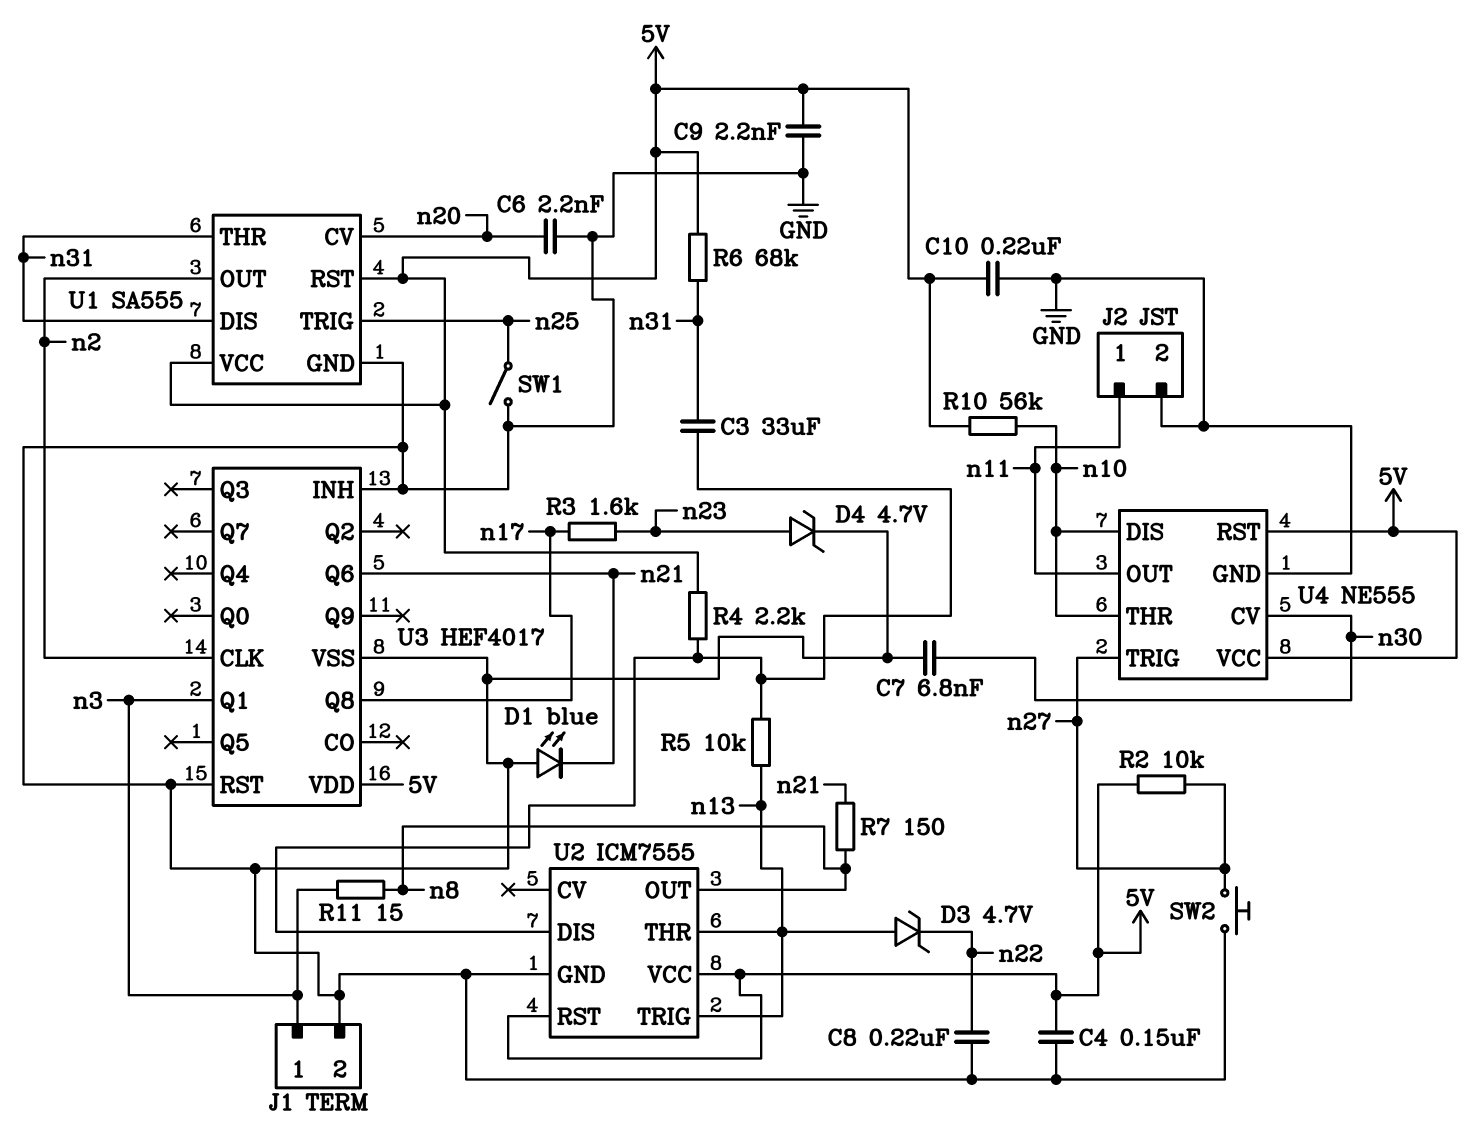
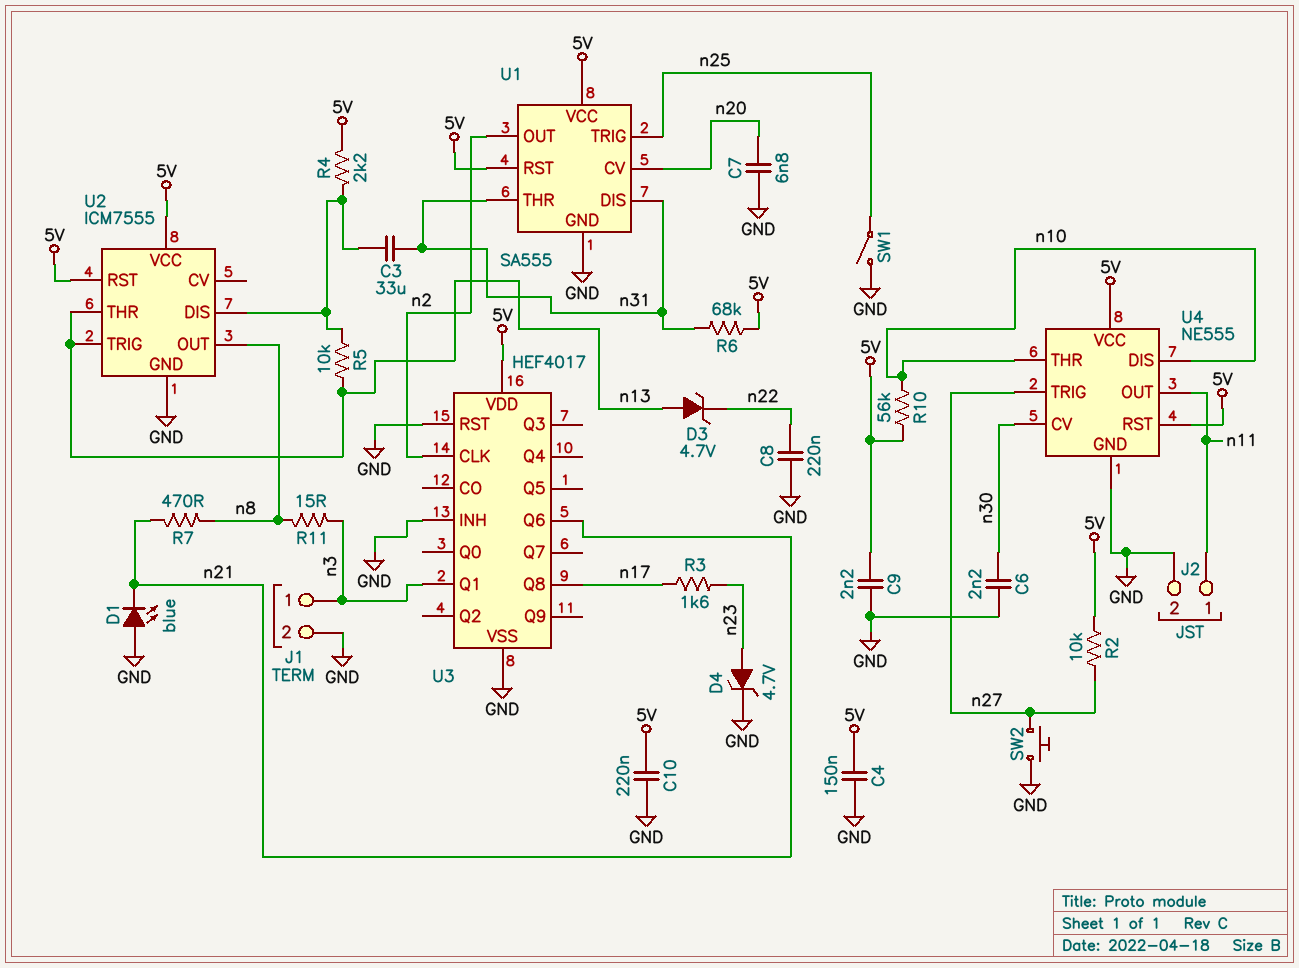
C6: 2.2nF (GND, n20) -> 2.2nF (GND, n30)
C7: 6.8nF (GND, n30) -> 6.8nF (GND, n20)
R7: 150 (n8, n21) -> 470 (n8, n21)

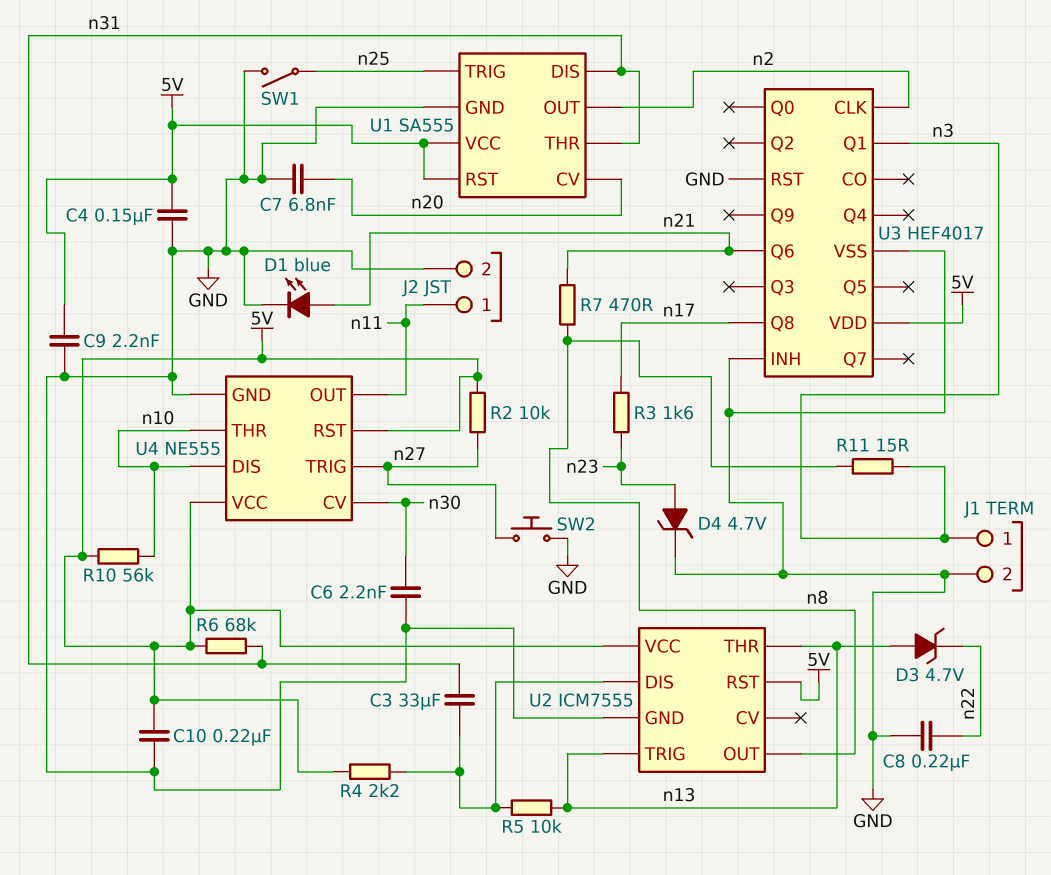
D1: LED blue (A GND, K n21) -> LED blue (A n21, K GND)

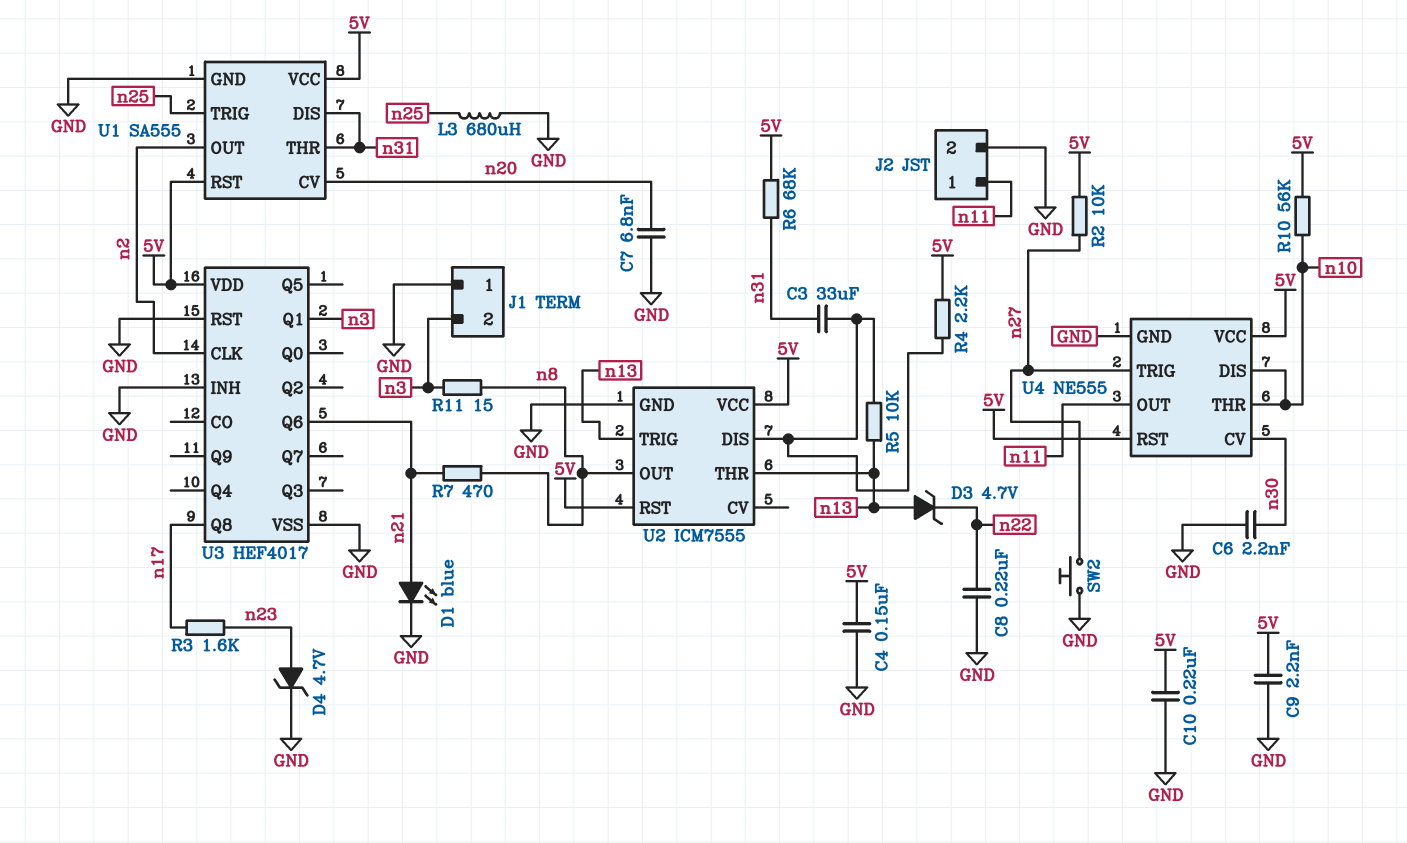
J1 pin 1: n3 -> GND
J1 pin 2: GND -> n3
L3: none -> 680uH (GND, n25)
SW1: switch (GND, n25) -> none

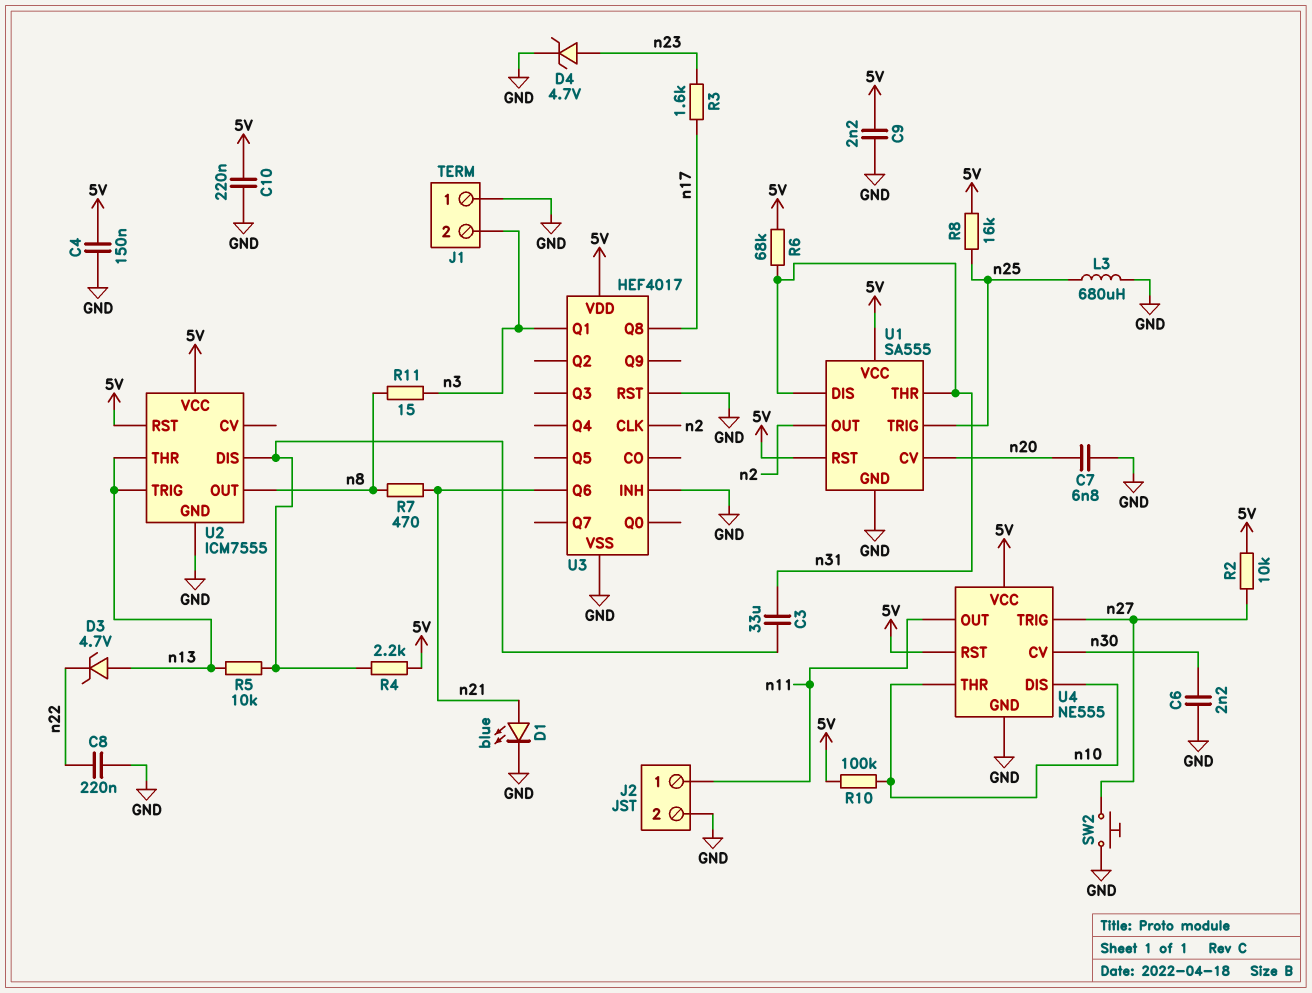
R8: none -> 16k (5V, n25)
R10: 56k (5V, n10) -> 100k (5V, n10)

